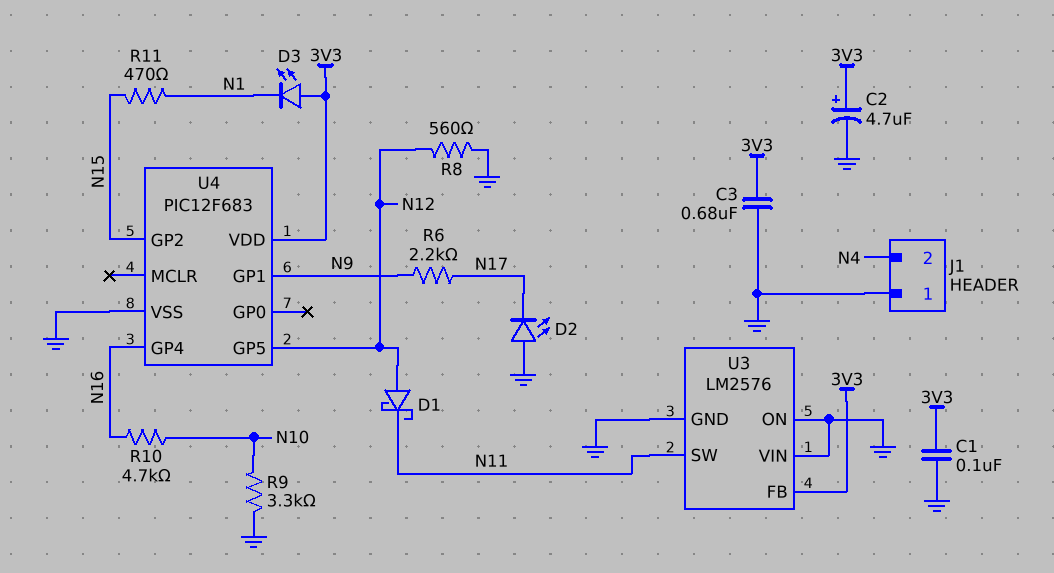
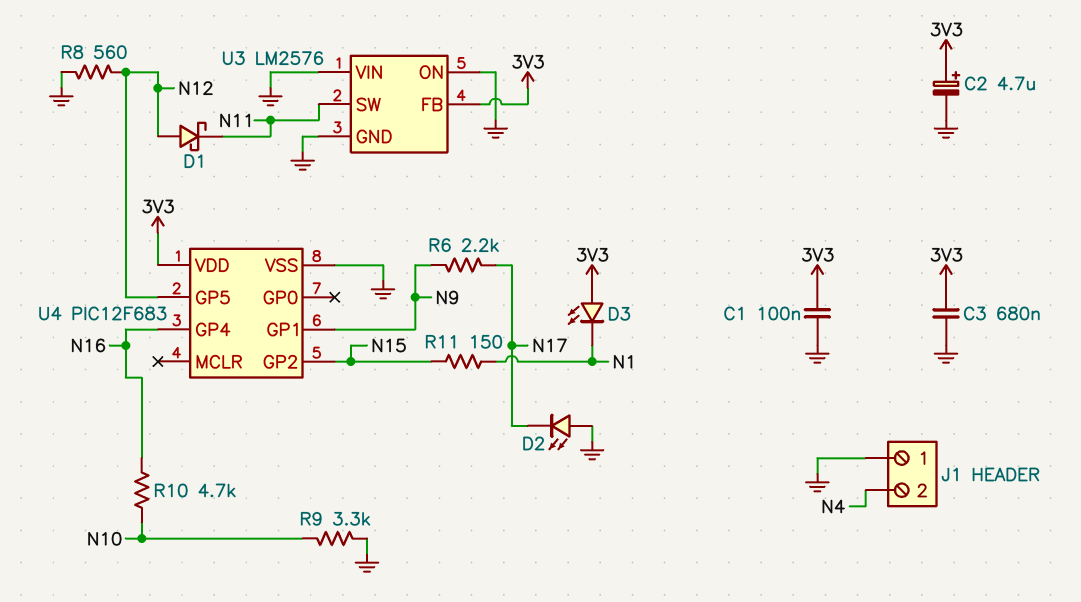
R11: 470 (N1, N15) -> 150 (N1, N15)

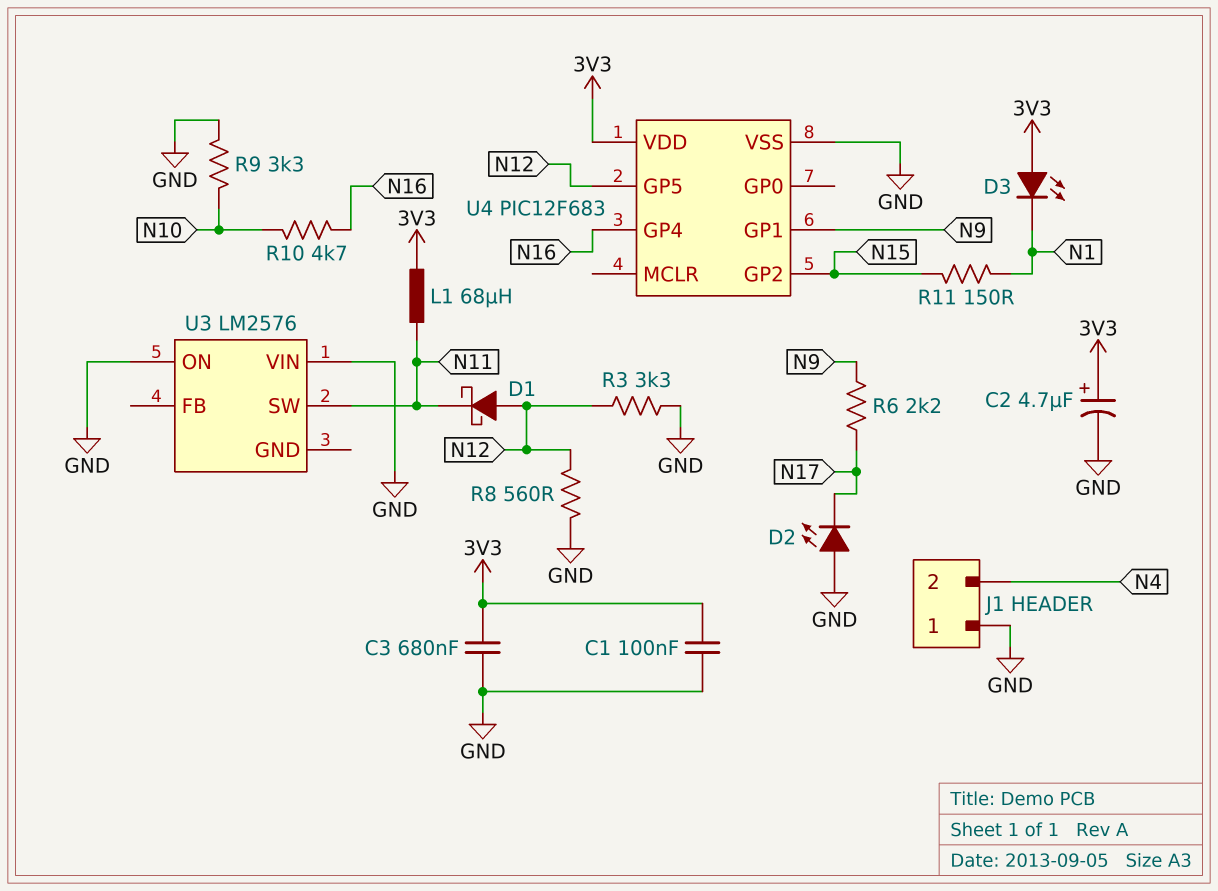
L1: none -> 68uH (3V3, N11)
R3: none -> 3.3k (GND, N12)
U3 pin FB: 3V3 -> none
U3 pin GND: GND -> none

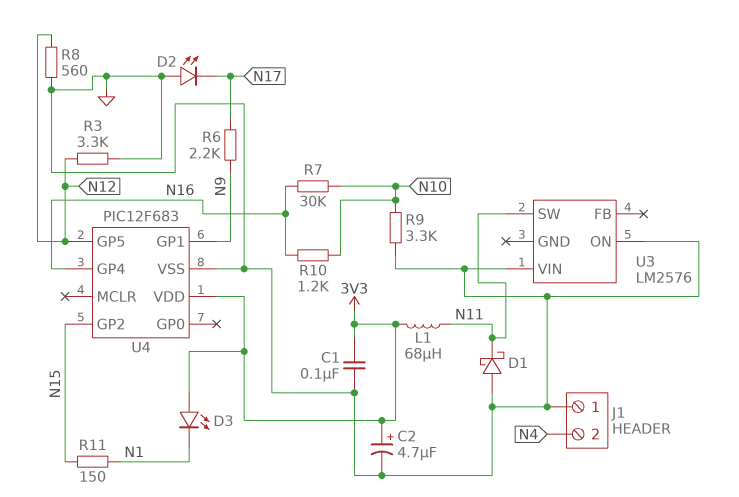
C3: 680nF (3V3, GND) -> none
D1: schottky (A N12, K N11) -> schottky (A GND, K N11)
R7: none -> 30k (N10, N16)
R10: 4.7k (N10, N16) -> 1.2k (N10, N16)

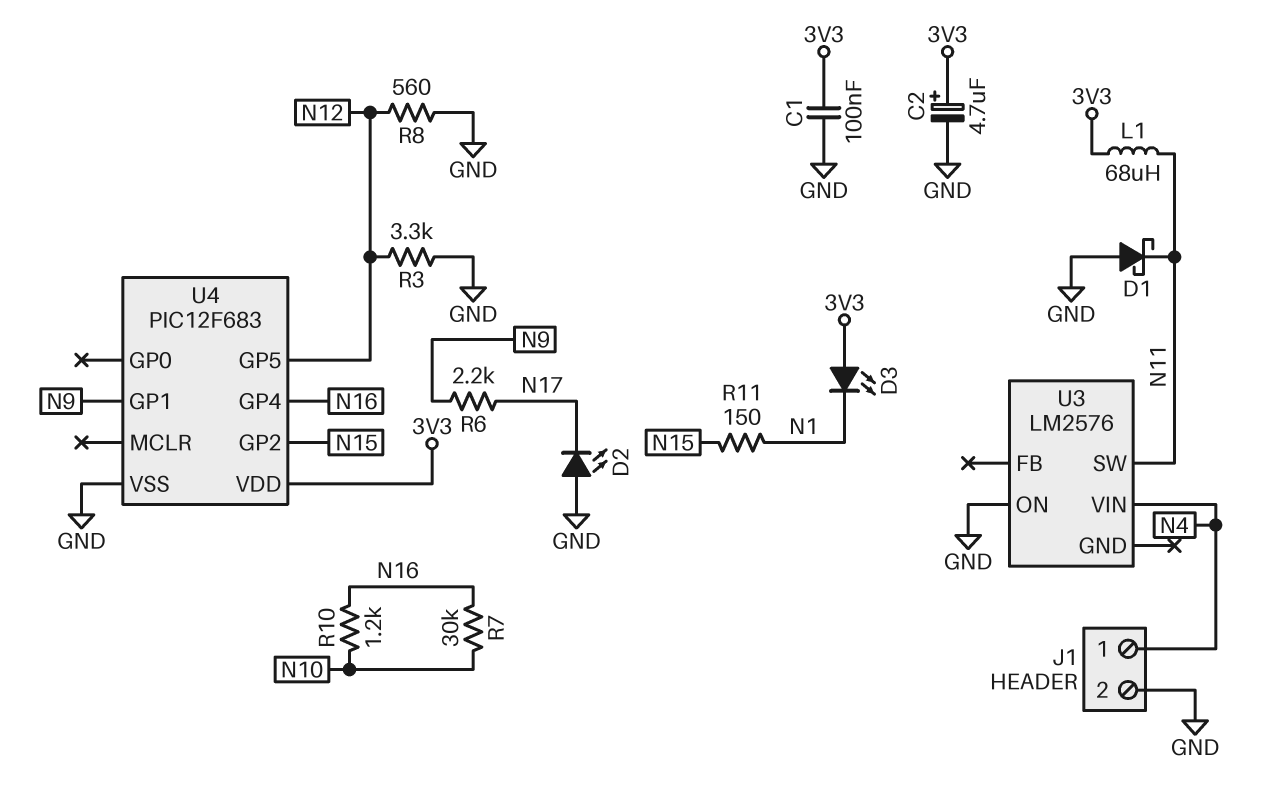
J1 pin 1: GND -> N4
J1 pin 2: N4 -> GND
R9: 3.3k (GND, N10) -> none
U3 pin VIN: GND -> N4

